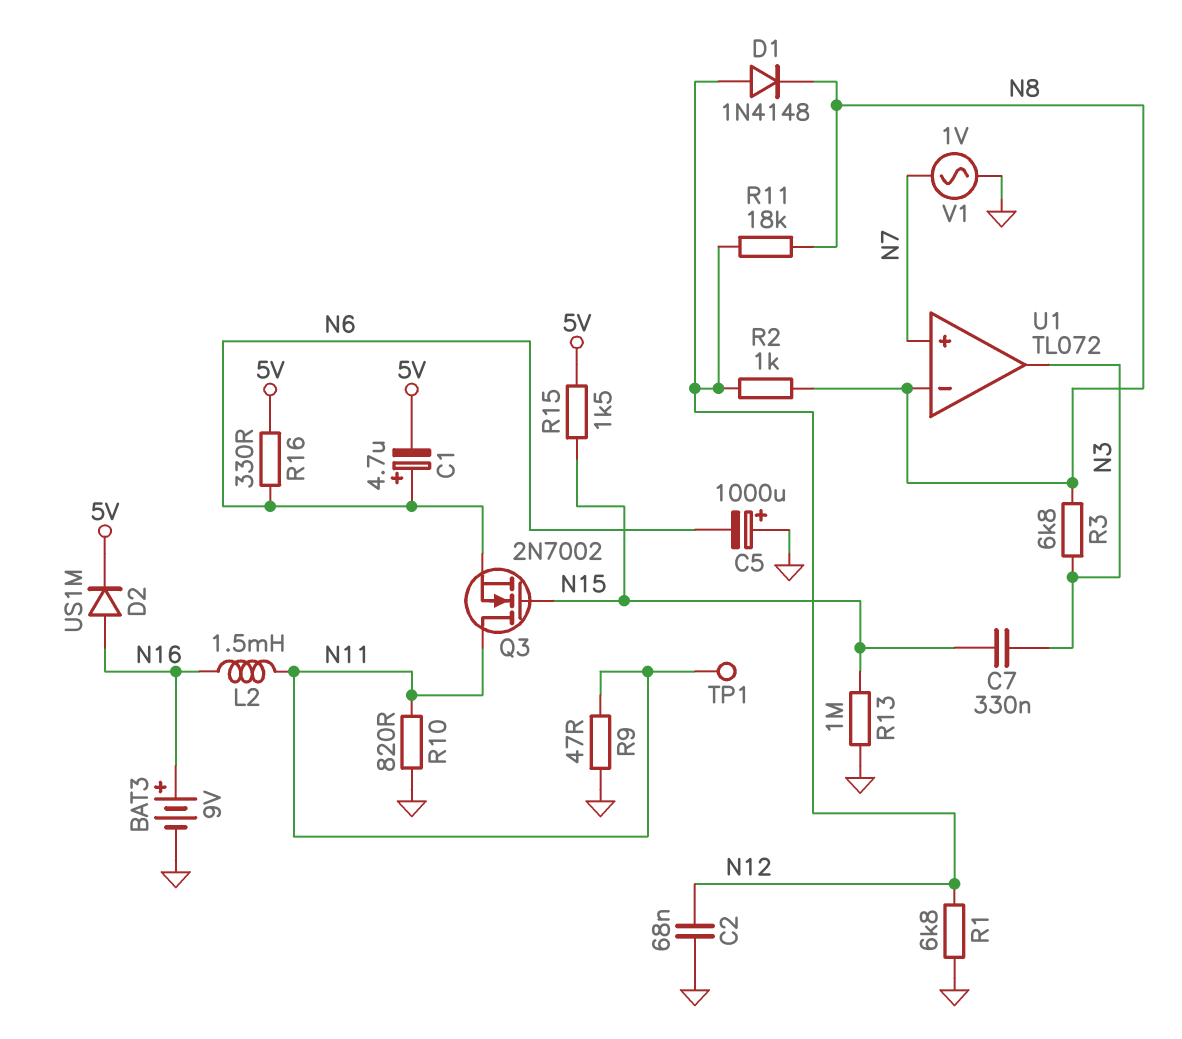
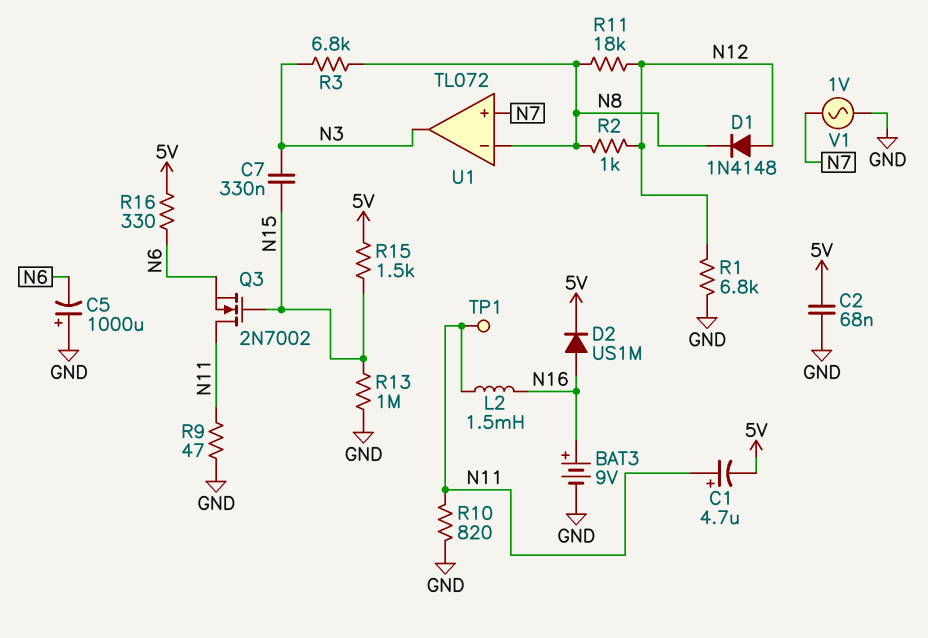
C1: 4.7uF (plus N6, minus 5V) -> 4.7uF (plus N11, minus 5V)
C2: 68nF (GND, N12) -> 68nF (5V, GND)

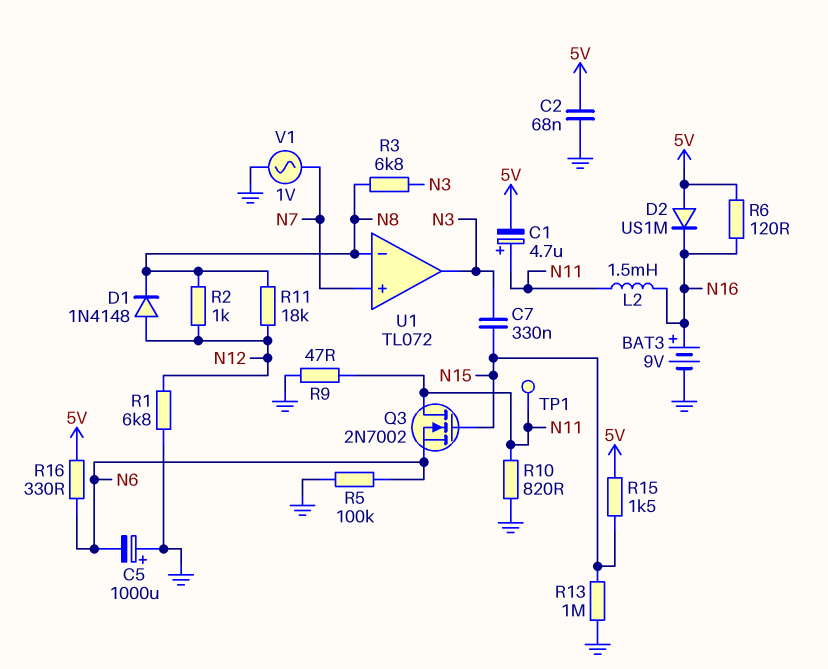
D2: diode US1M (A N16, K 5V) -> diode US1M (A 5V, K N16)
R5: none -> 100k (GND, N6)
R6: none -> 120 (5V, N16)

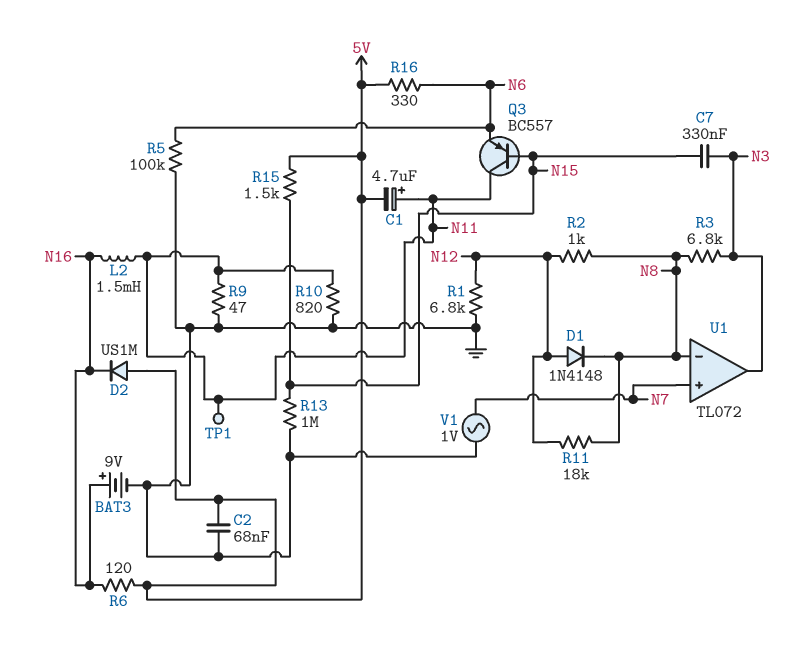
C5: 1000uF (plus GND, minus N6) -> none
Q3: NMOS 2N7002 (G N15, D N11, S N6) -> PNP BC557 (B N15, C N11, E N6)

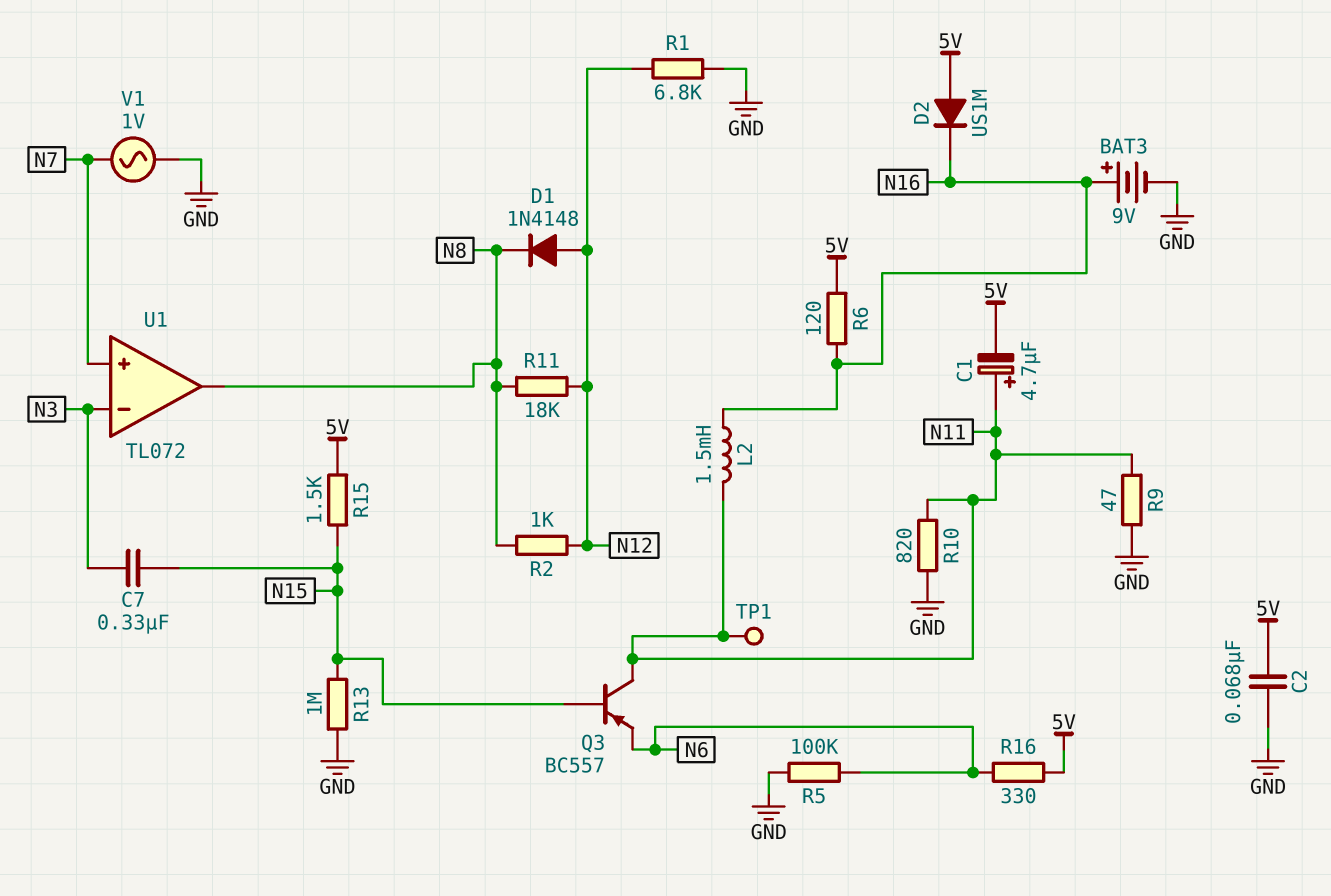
R3: 6.8k (N3, N8) -> none
U1 pin in-: N8 -> N3
U1 pin out: N3 -> N8

